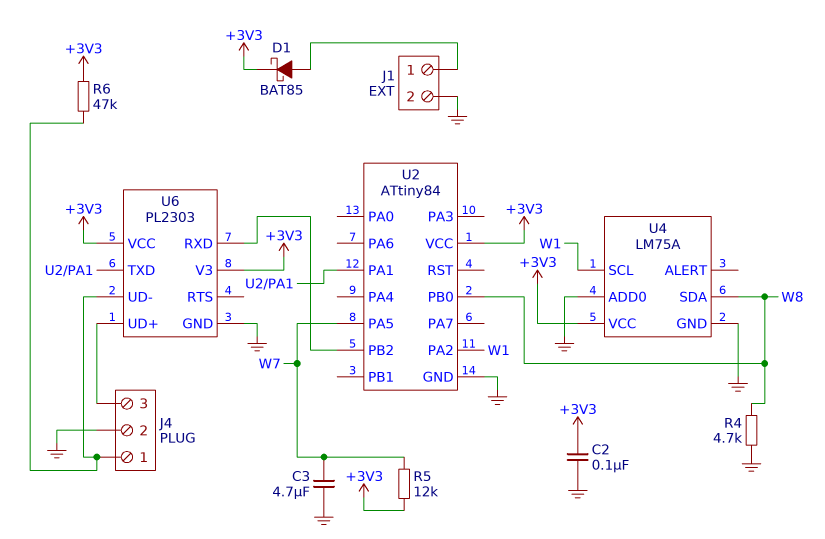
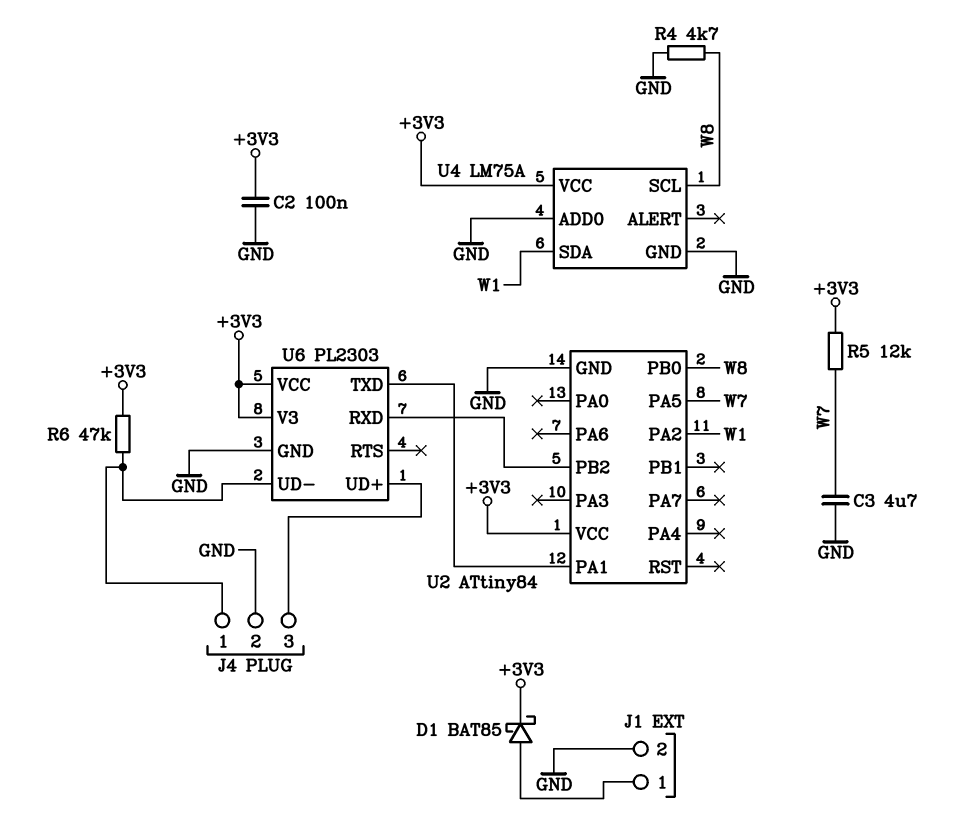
U4 pin SCL: W1 -> W8
U4 pin SDA: W8 -> W1

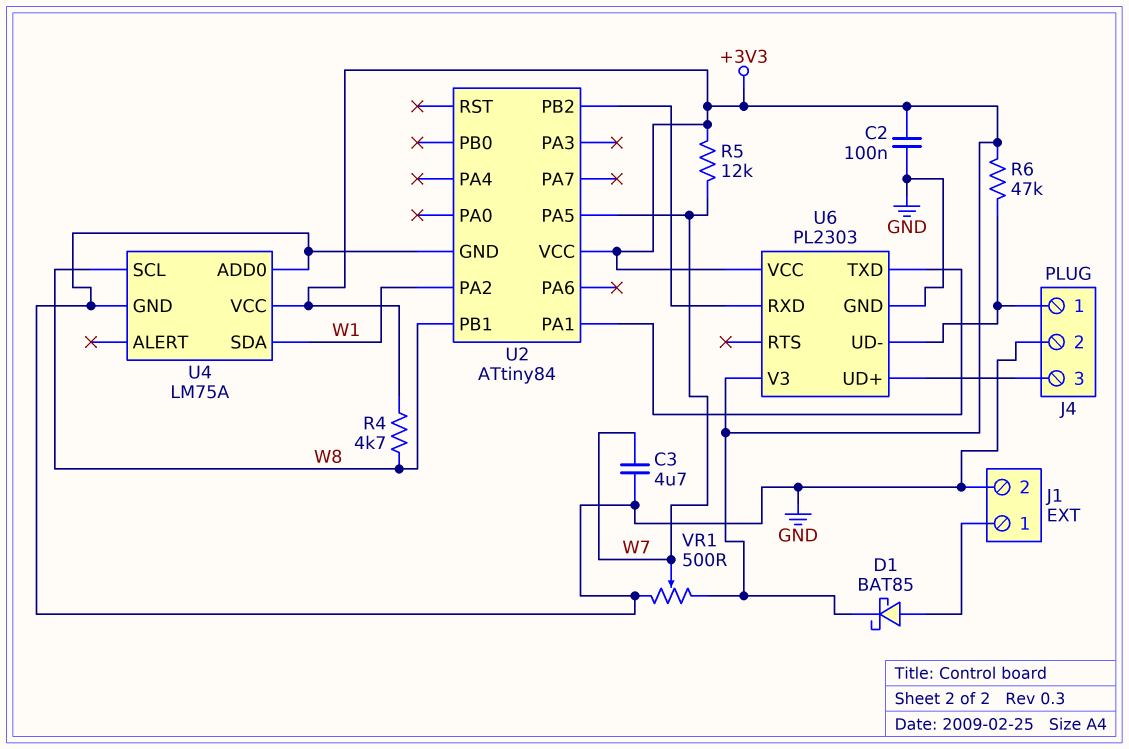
R4: 4.7k (GND, W8) -> 4.7k (+3V3, W8)
U2 pin PB0: W8 -> none
U2 pin PB1: none -> W8
VR1: none -> 500 (+3V3, GND, wiper W7)

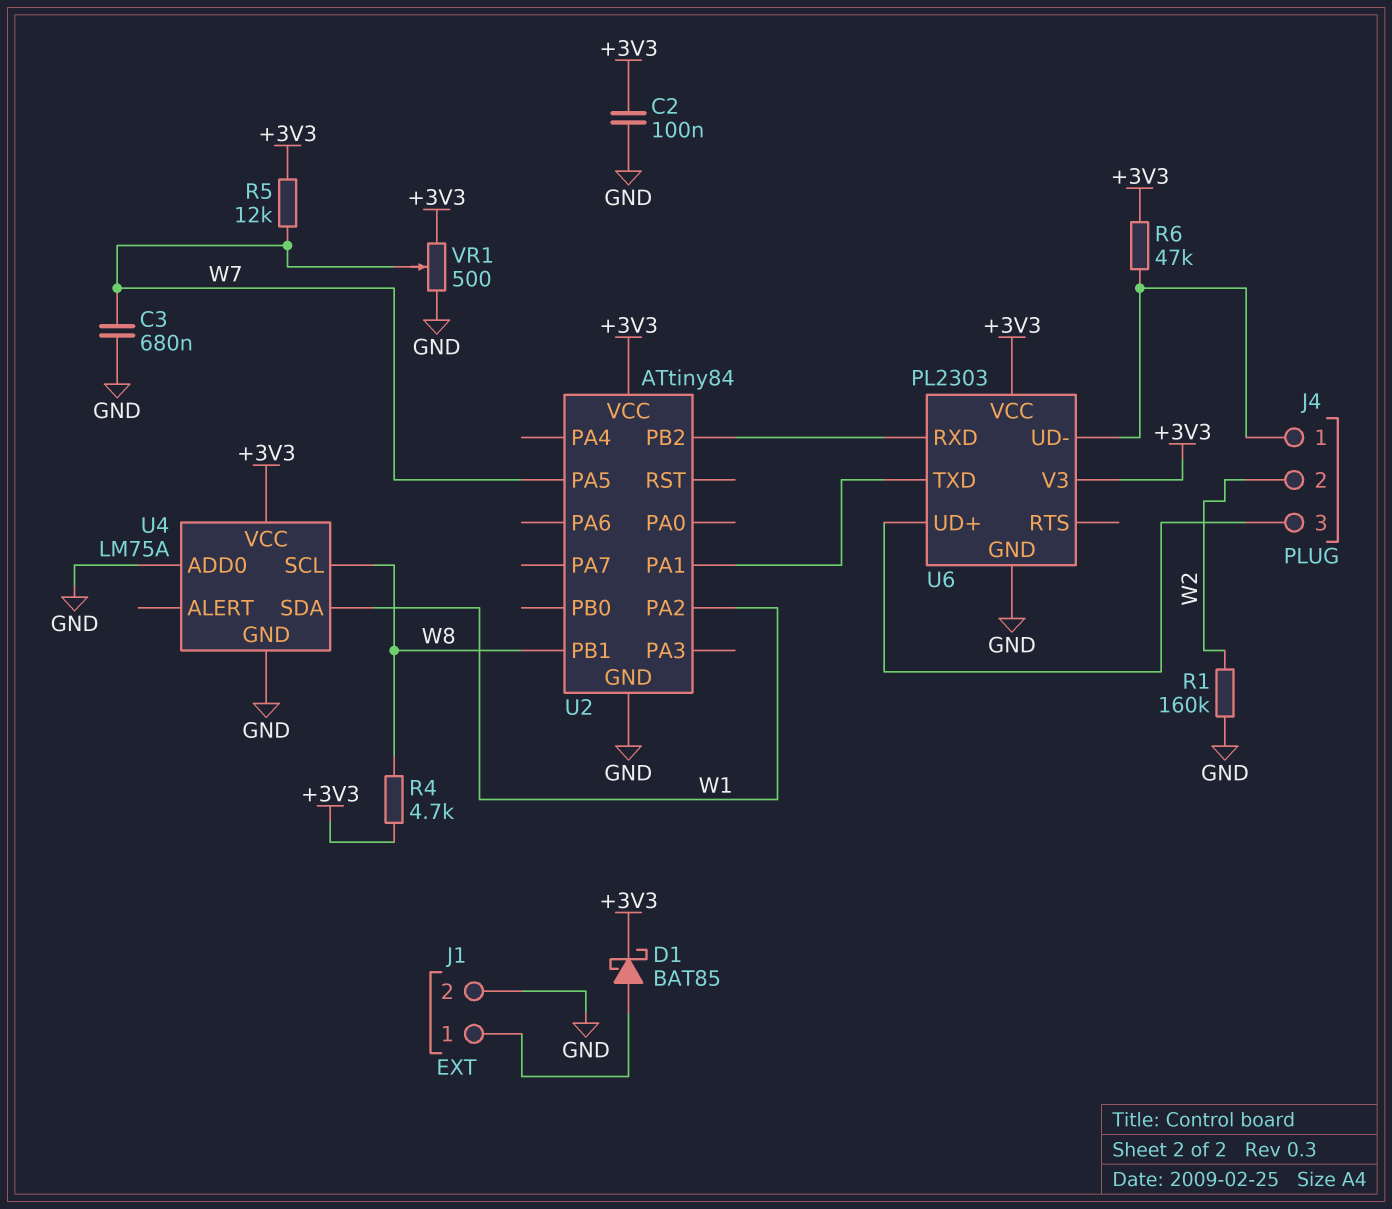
C3: 4.7uF (GND, W7) -> 680nF (GND, W7)
J4 pin 2: GND -> W2
R1: none -> 160k (GND, W2)

